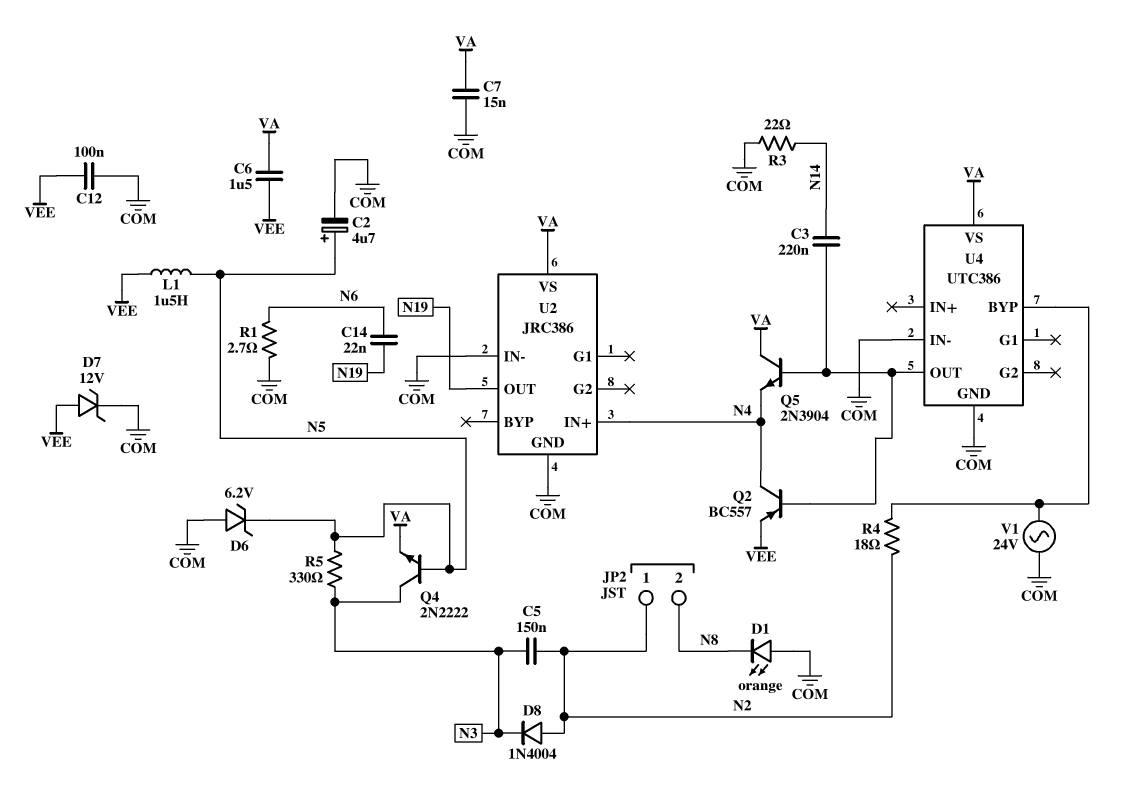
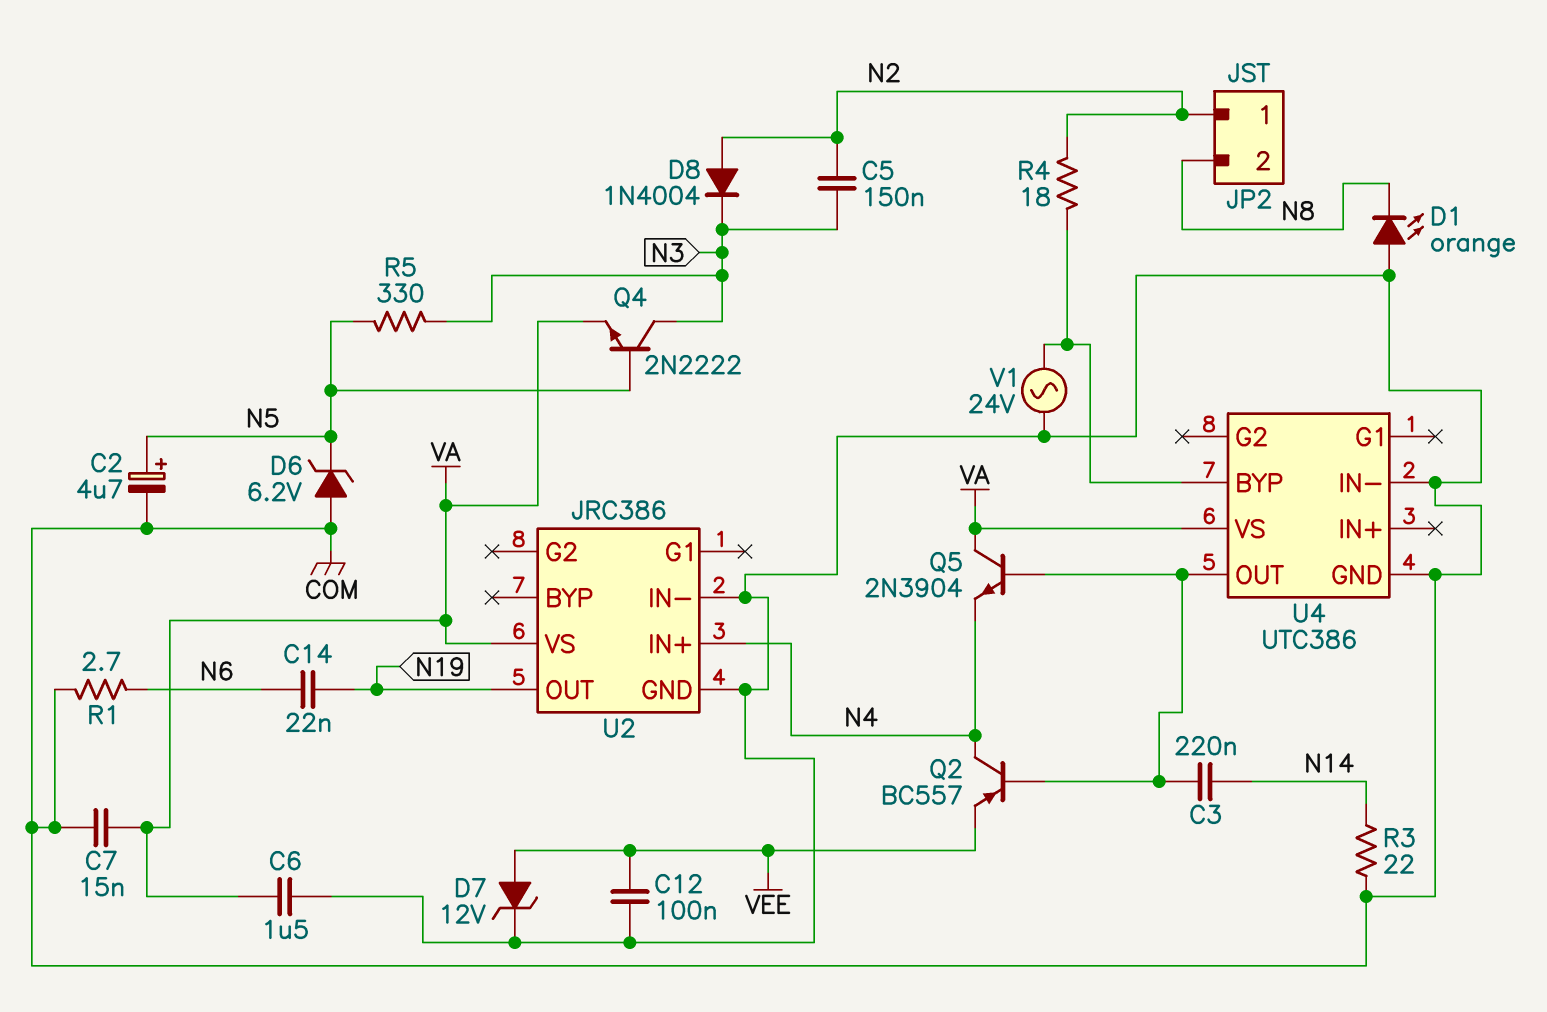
C6: 1.5uF (VA, VEE) -> 1.5uF (COM, VA)
L1: 1.5uH (N5, VEE) -> none

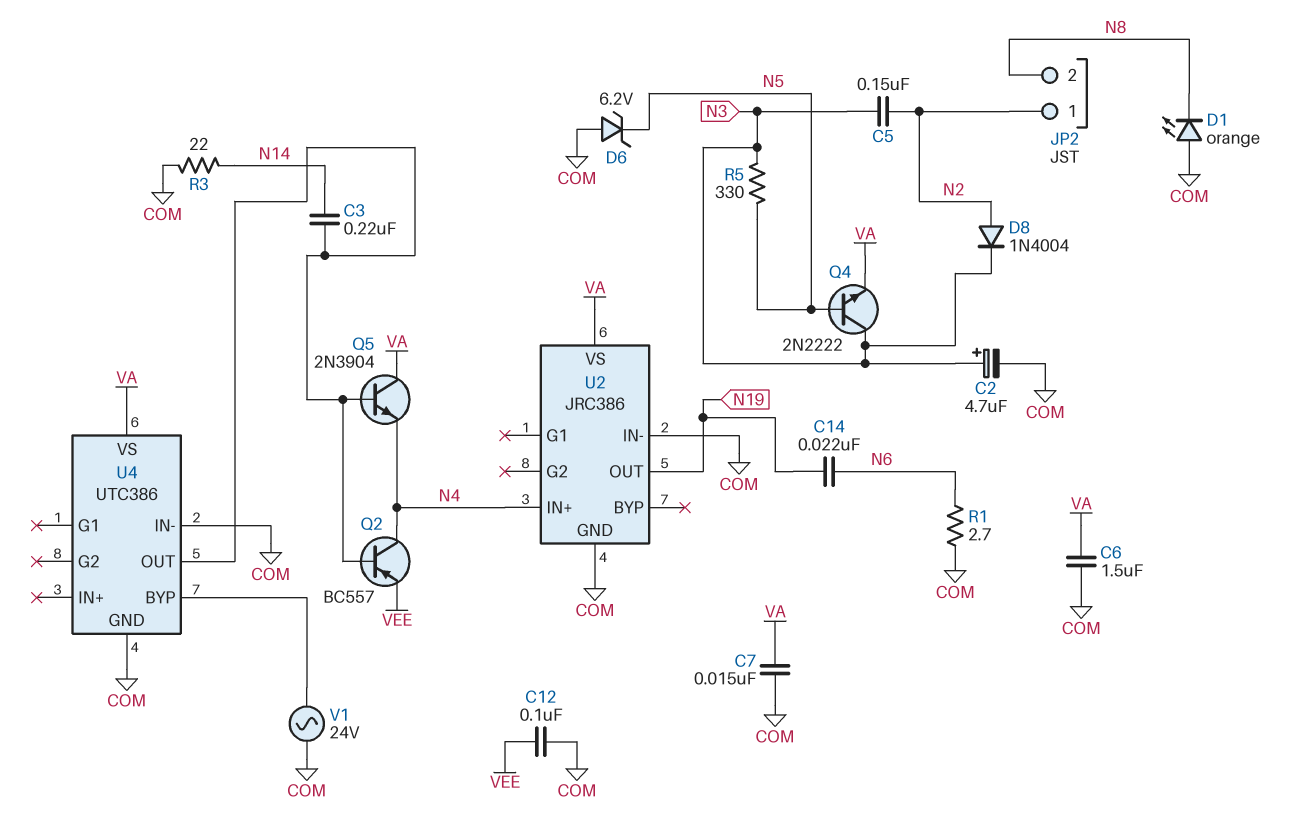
C2: 4.7uF (plus N5, minus COM) -> 4.7uF (plus N3, minus COM)
D7: zener 12V (A VEE, K COM) -> none
R4: 18 (N2, U4/BYP) -> none

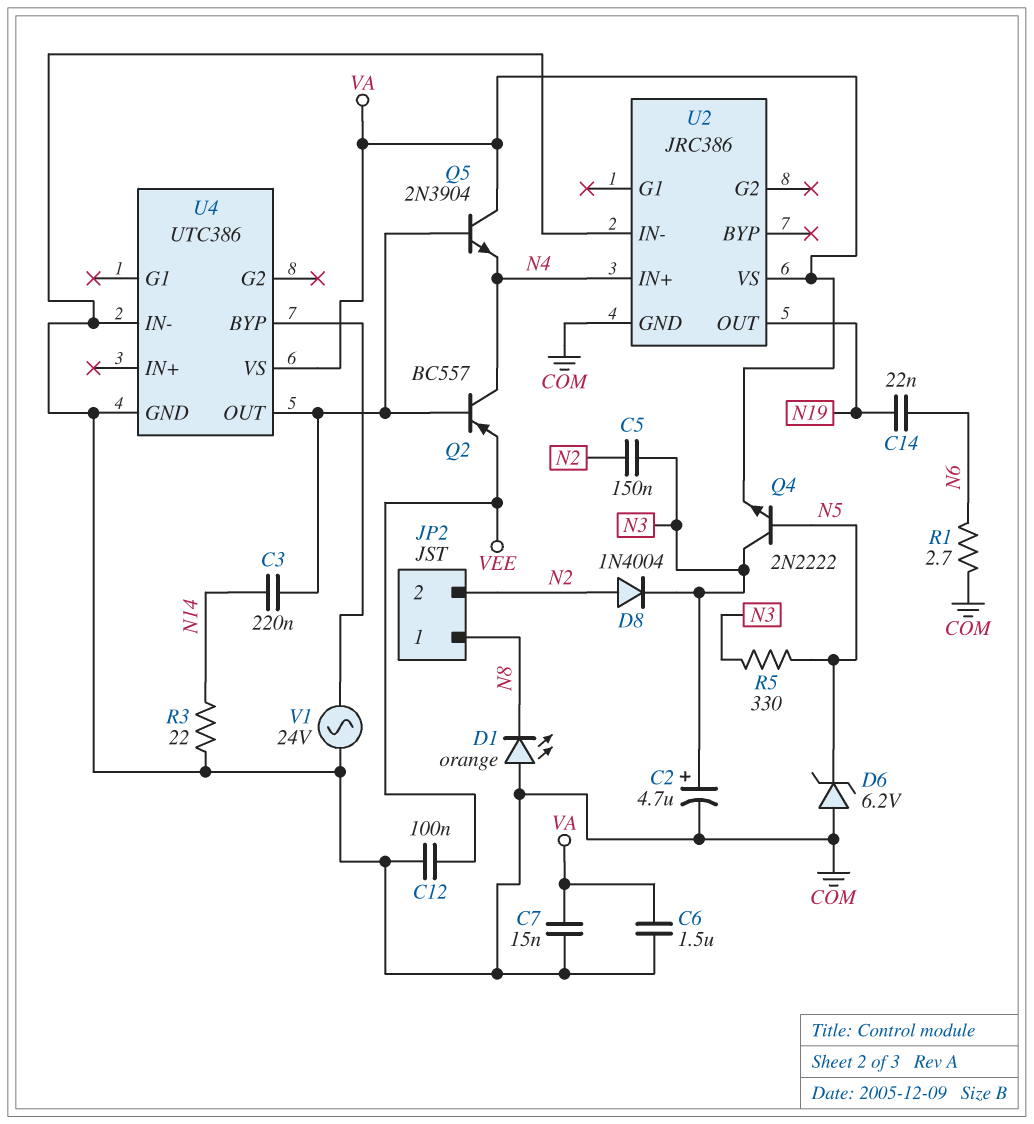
JP2 pin 1: N2 -> N8
JP2 pin 2: N8 -> N2

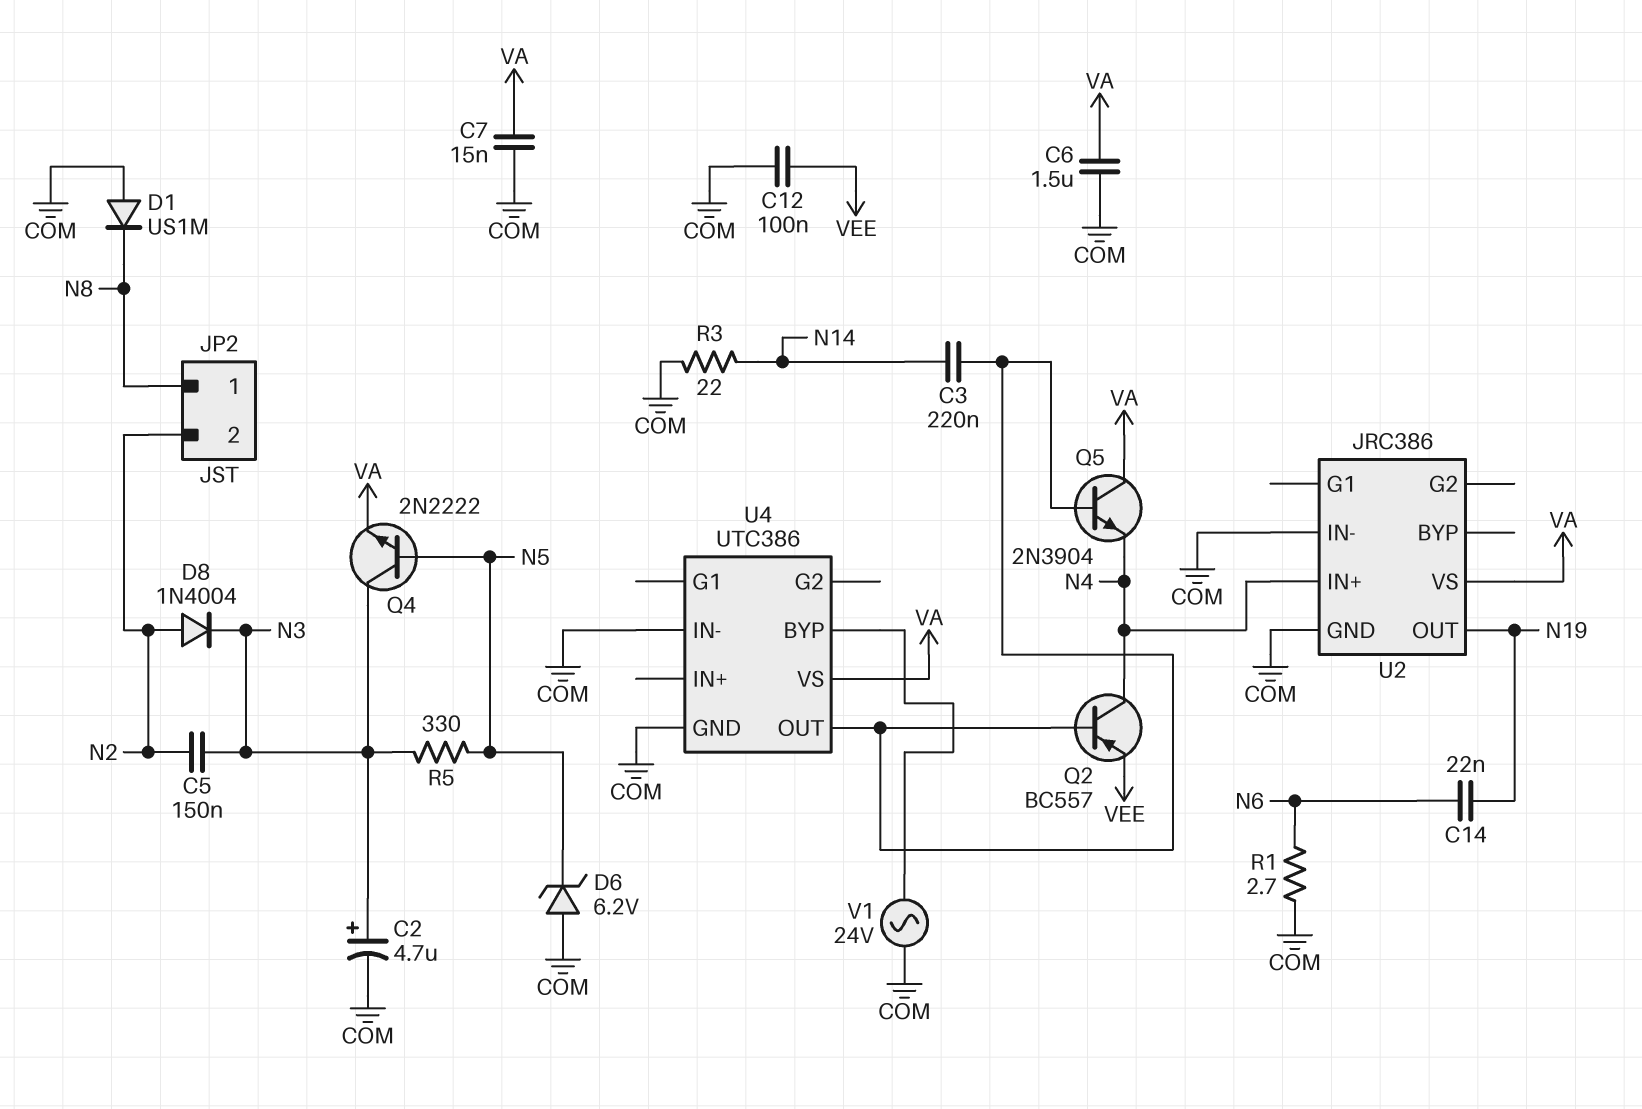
D1: LED orange (A COM, K N8) -> diode US1M (A COM, K N8)

